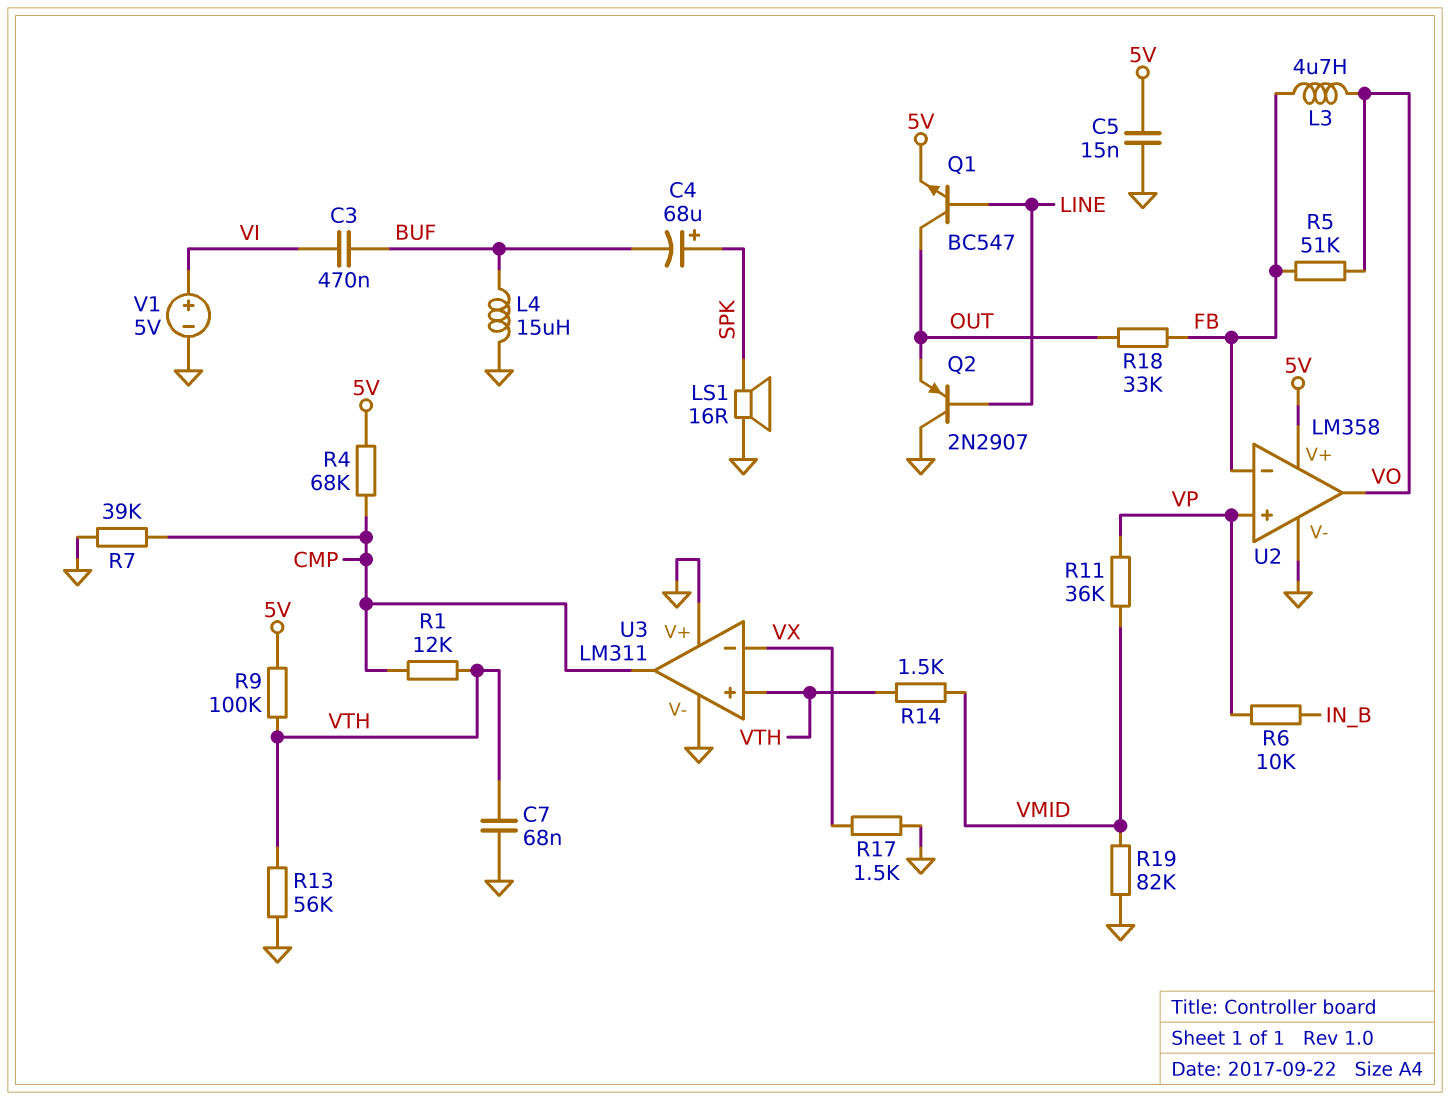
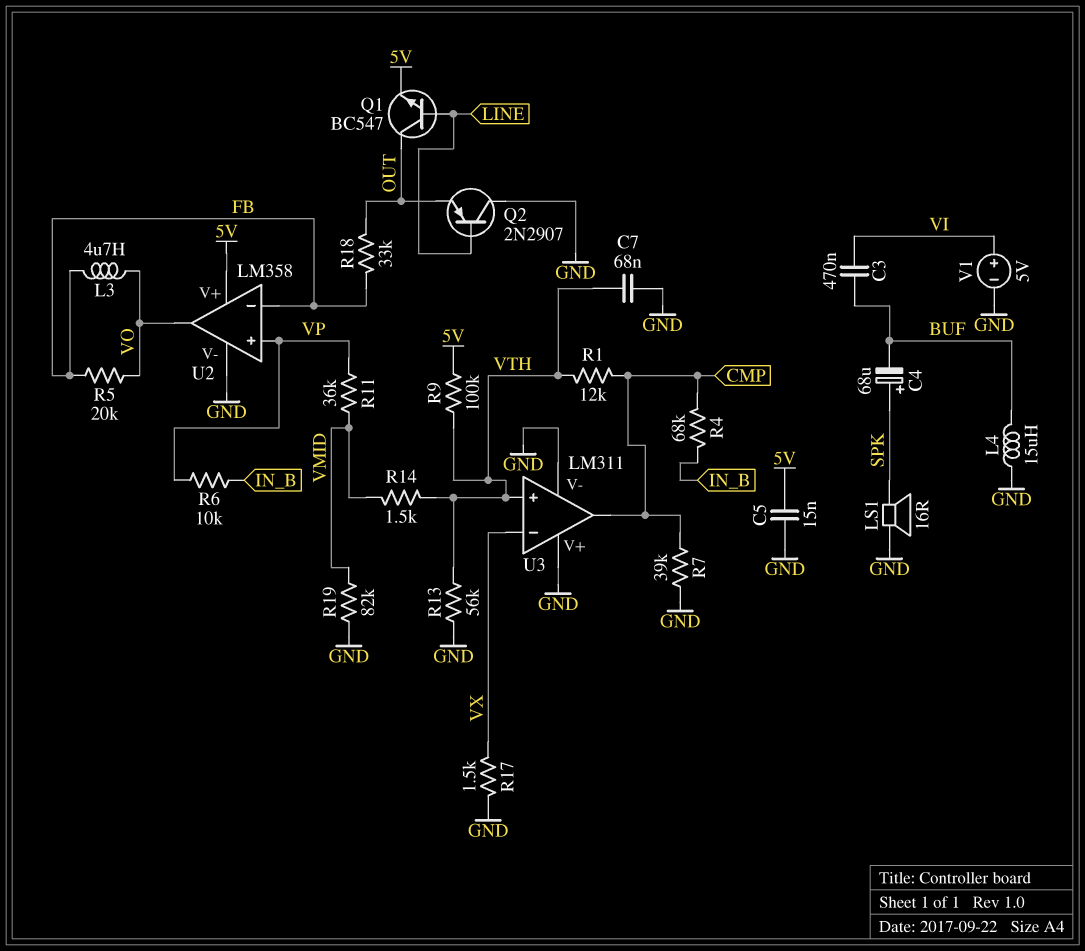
R4: 68k (5V, CMP) -> 68k (CMP, IN_B)
R5: 51k (FB, VO) -> 20k (FB, VO)

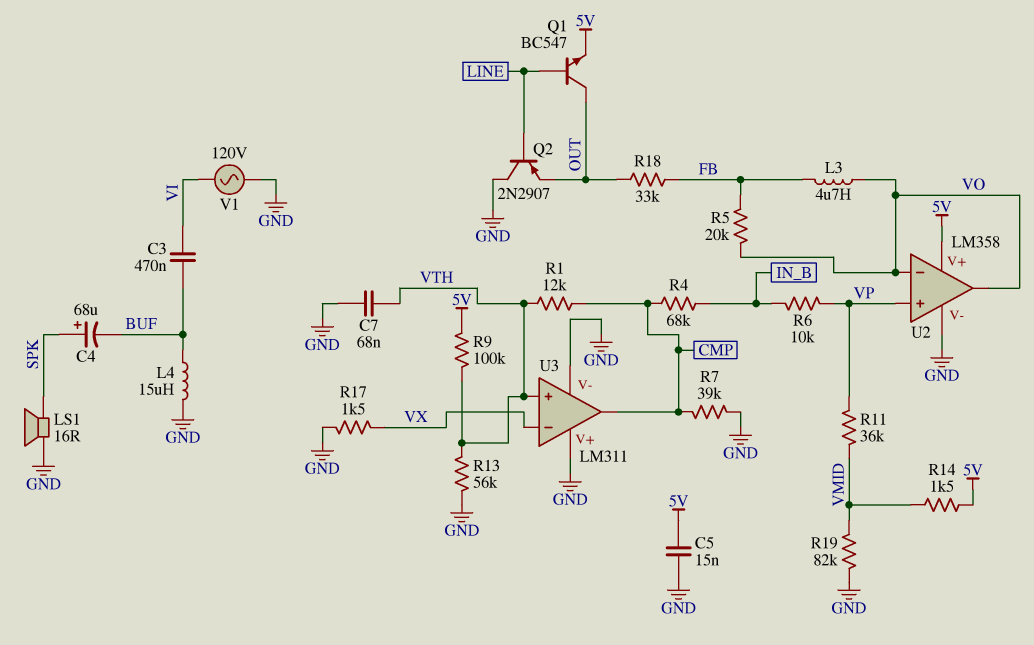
R14: 1.5k (VMID, VTH) -> 1.5k (5V, VMID)
U2 pin in-: FB -> VO
V1: 5V (plus VI, minus GND) -> AC 120V (GND, VI)

